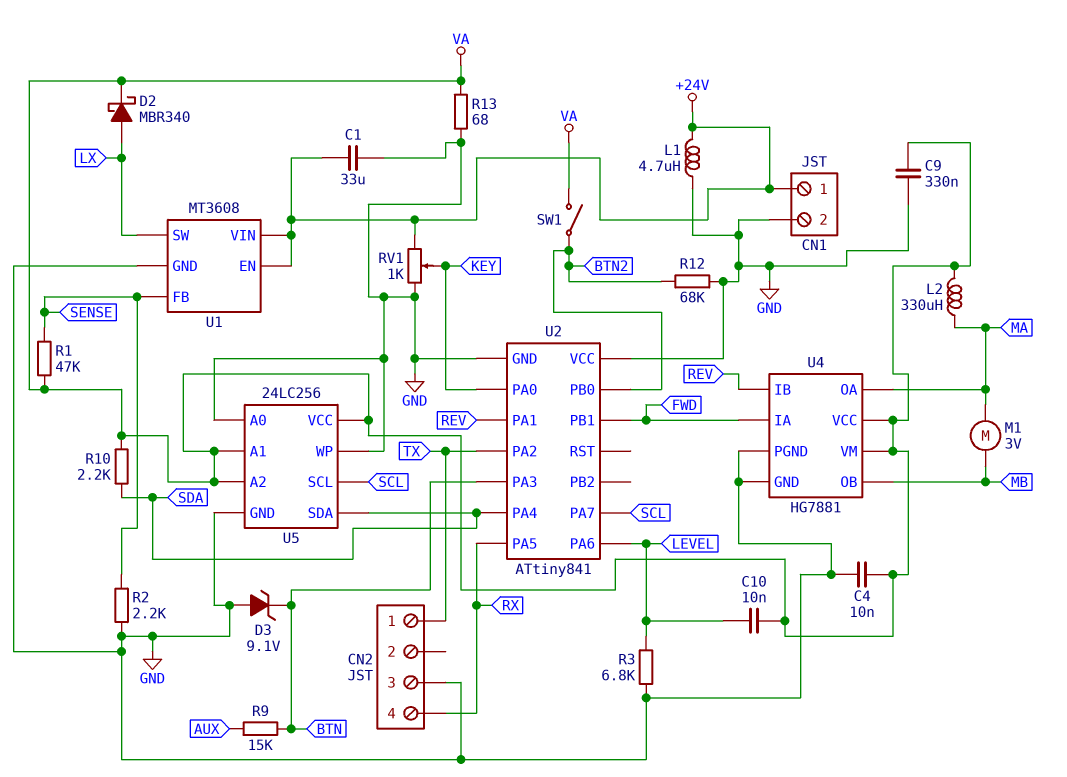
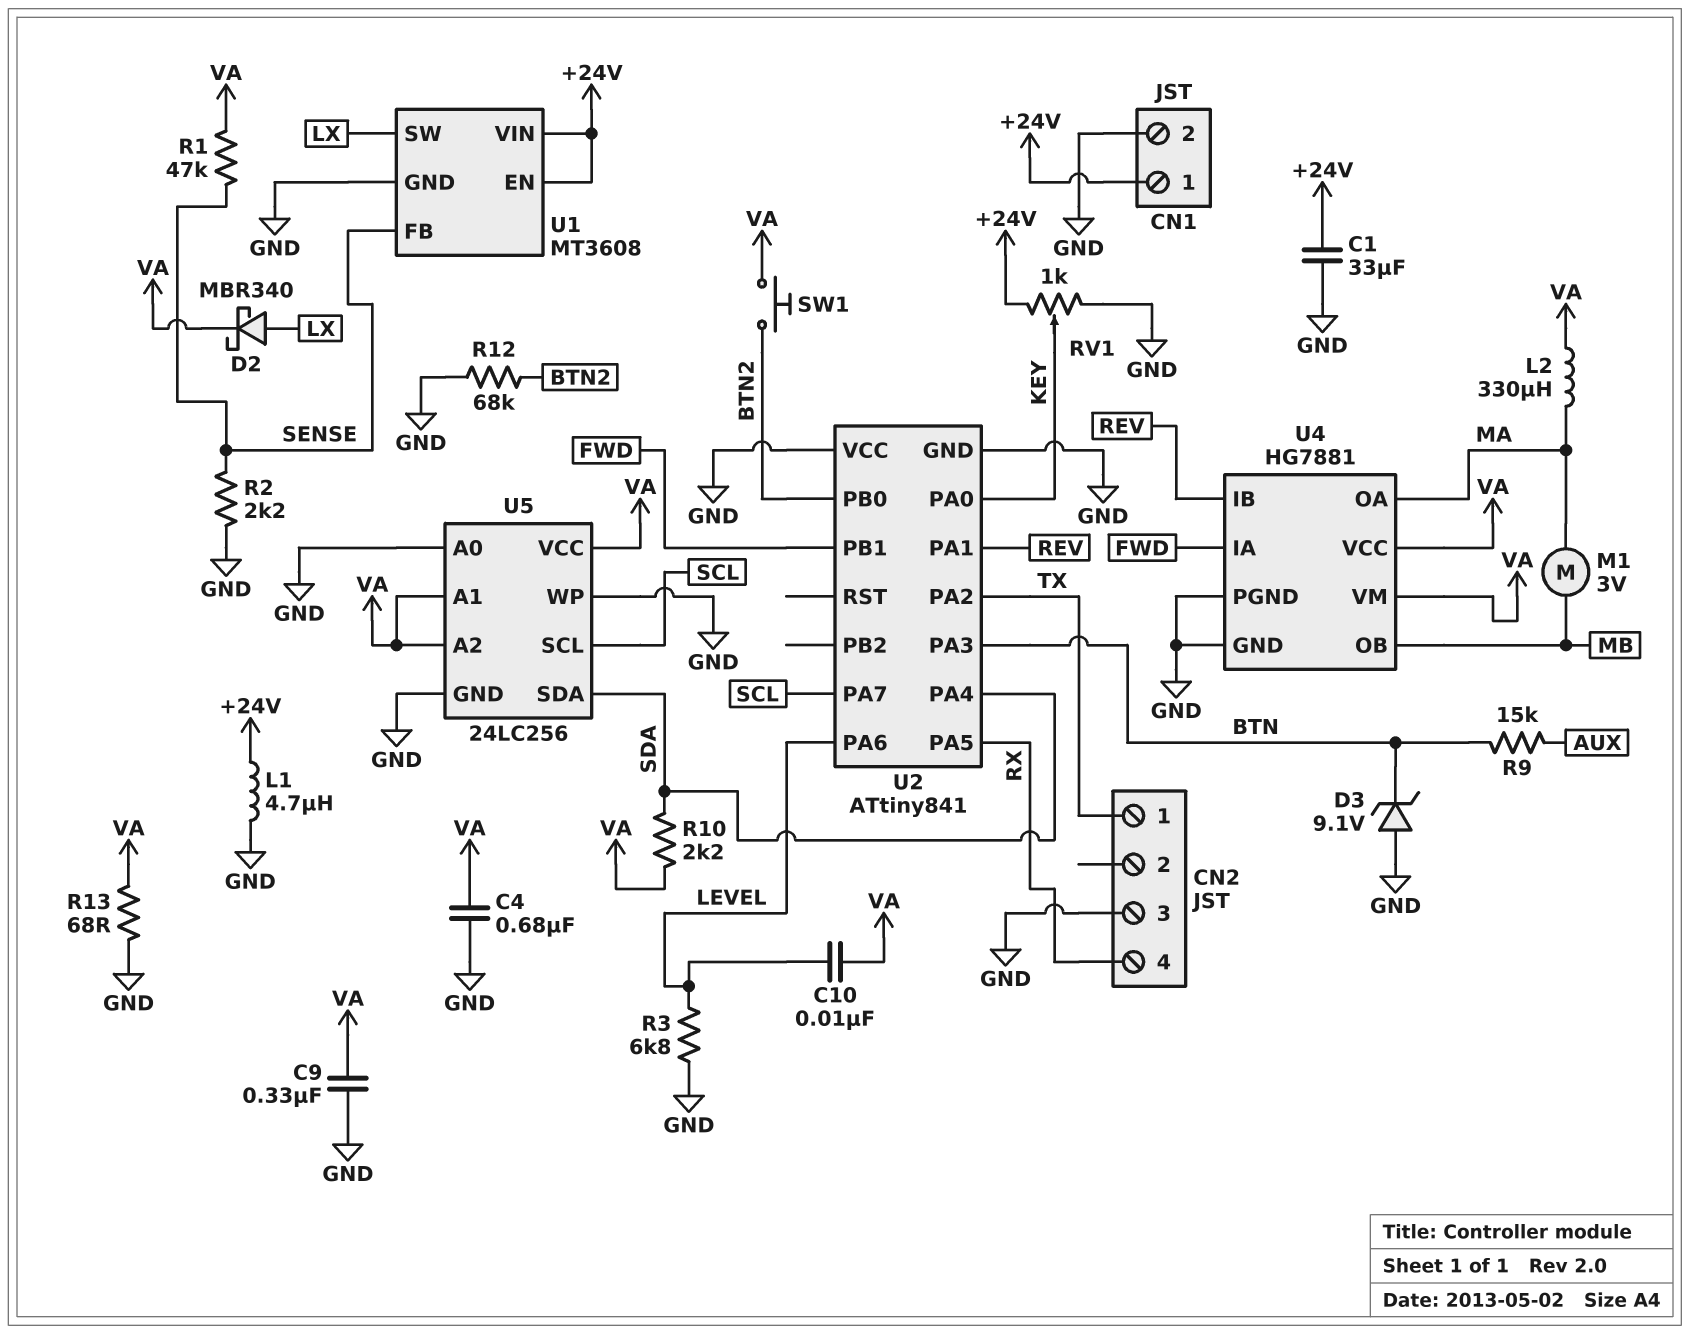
C4: 10nF (GND, VA) -> 680nF (GND, VA)
SW1: switch (BTN2, VA) -> button (BTN2, VA)

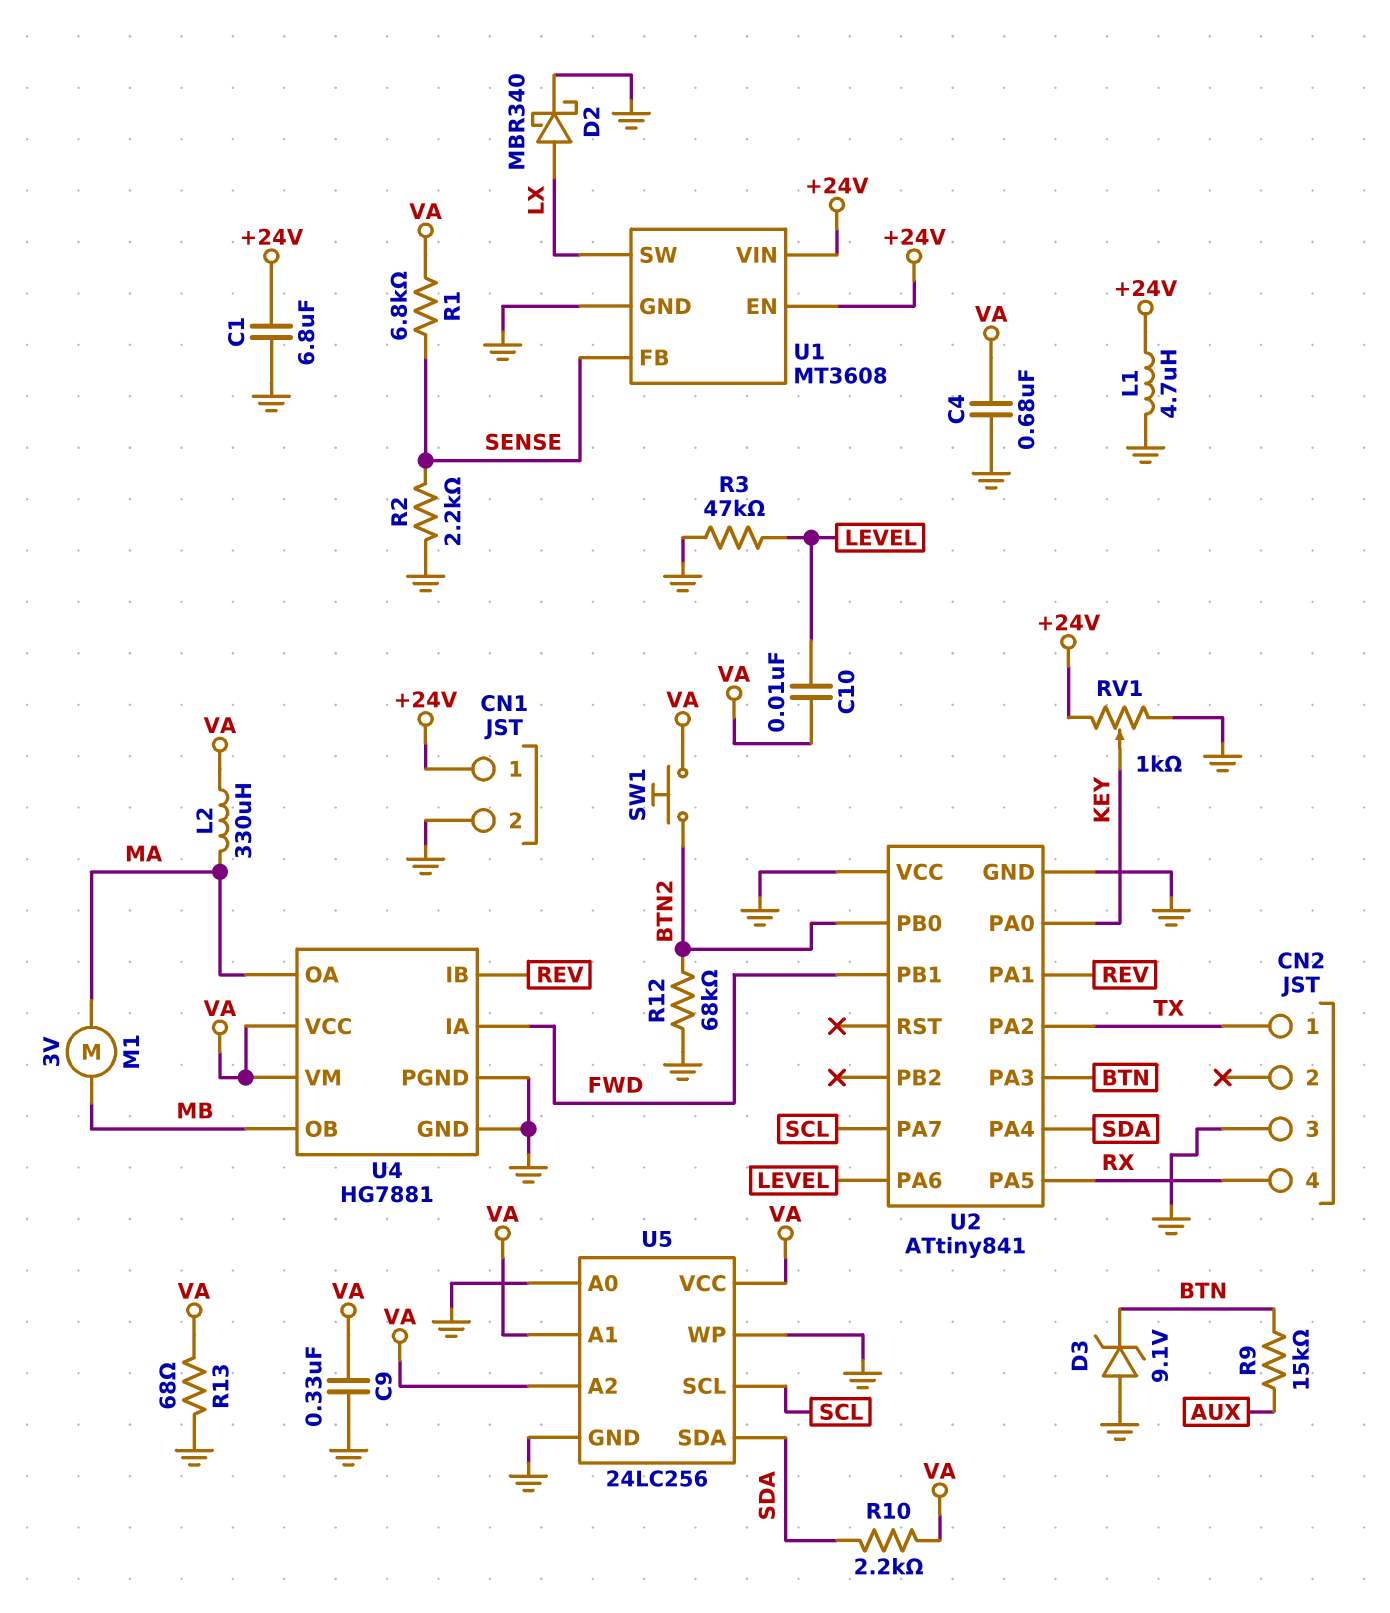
C1: 33uF (+24V, GND) -> 6.8uF (+24V, GND)
D2: schottky MBR340 (A LX, K VA) -> schottky MBR340 (A LX, K GND)
R1: 47k (SENSE, VA) -> 6.8k (SENSE, VA)
R3: 6.8k (GND, LEVEL) -> 47k (GND, LEVEL)

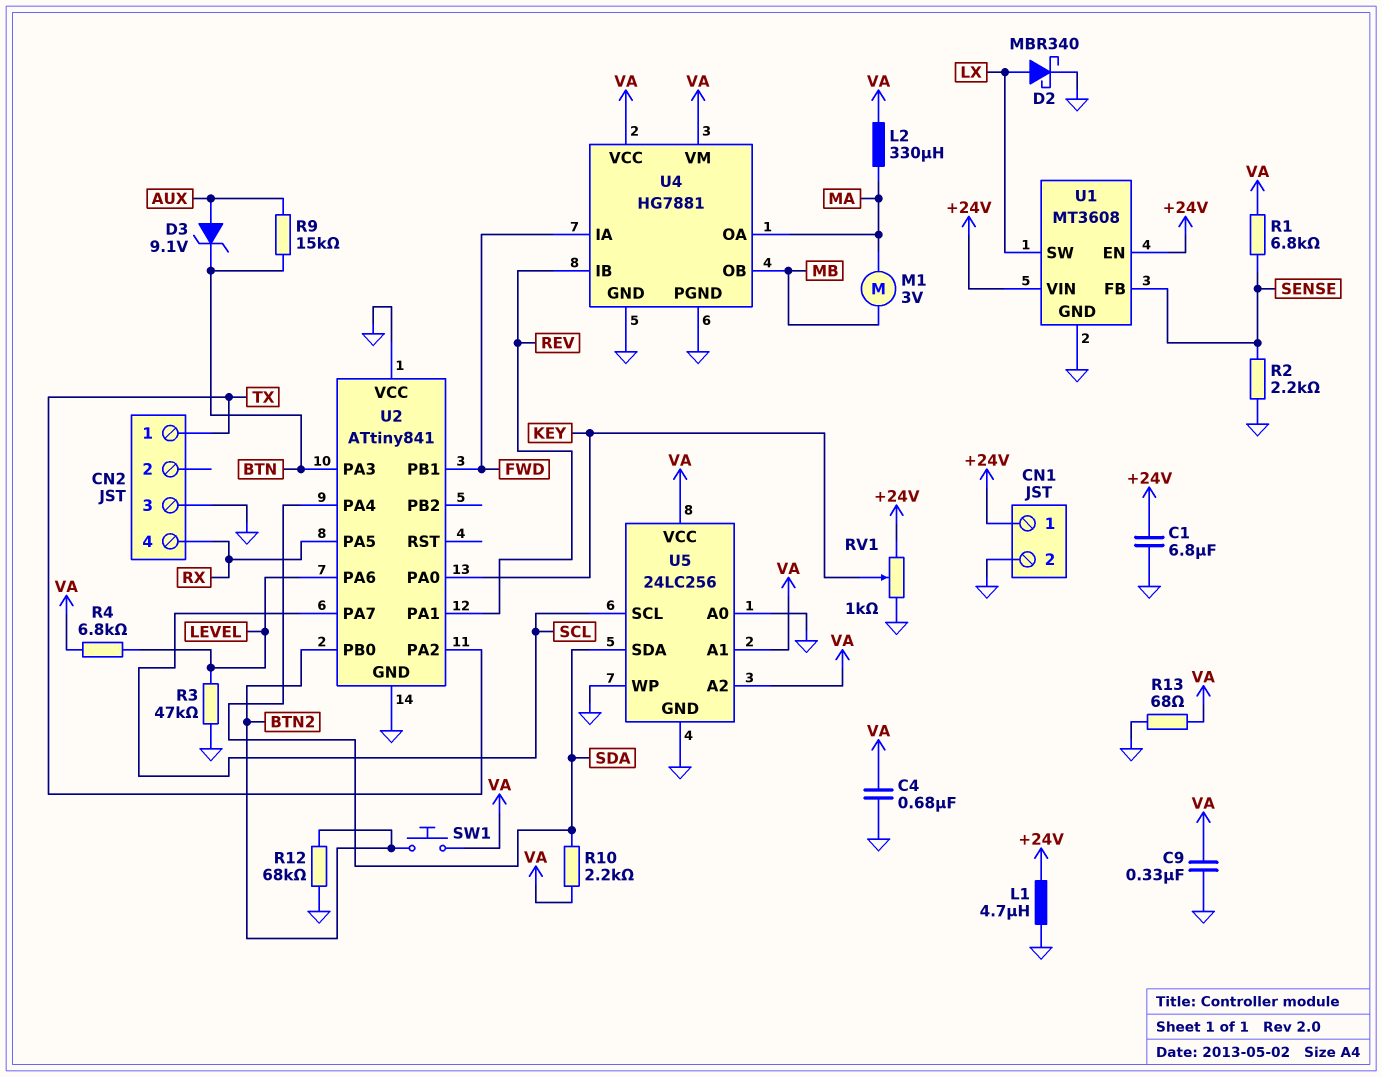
C10: 10nF (LEVEL, VA) -> none
D3: zener 9.1V (A GND, K BTN) -> zener 9.1V (A AUX, K BTN)
R4: none -> 6.8k (LEVEL, VA)

